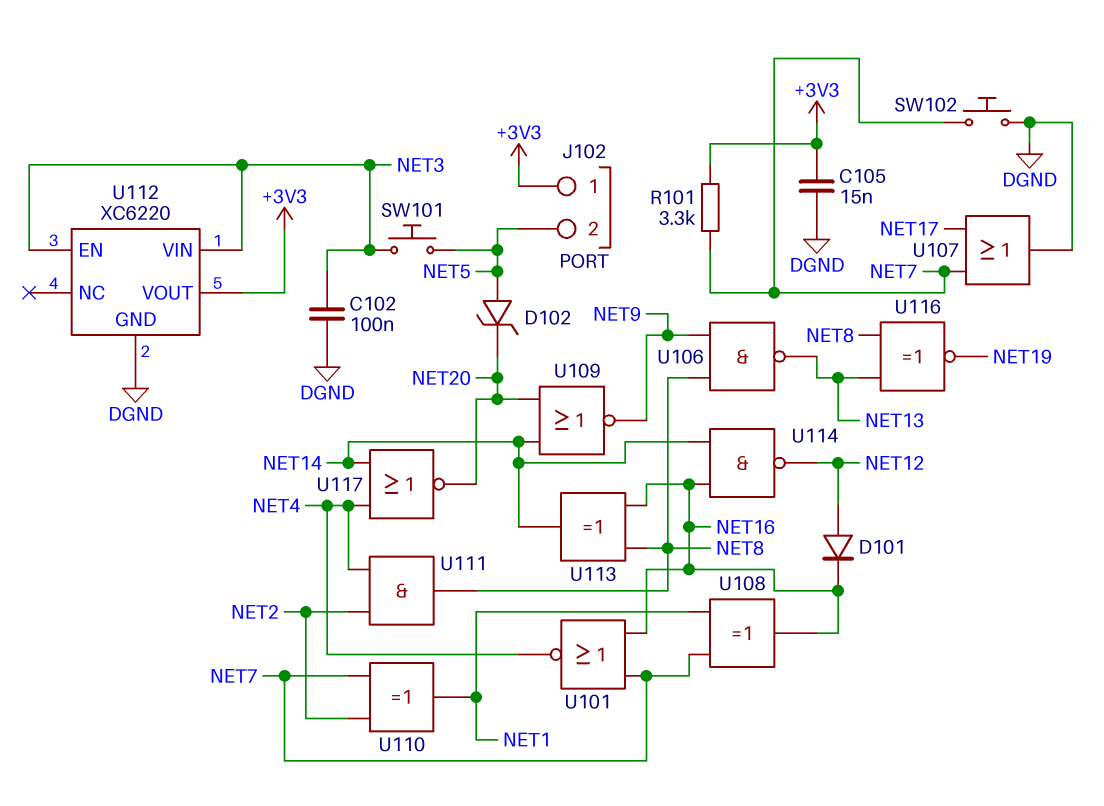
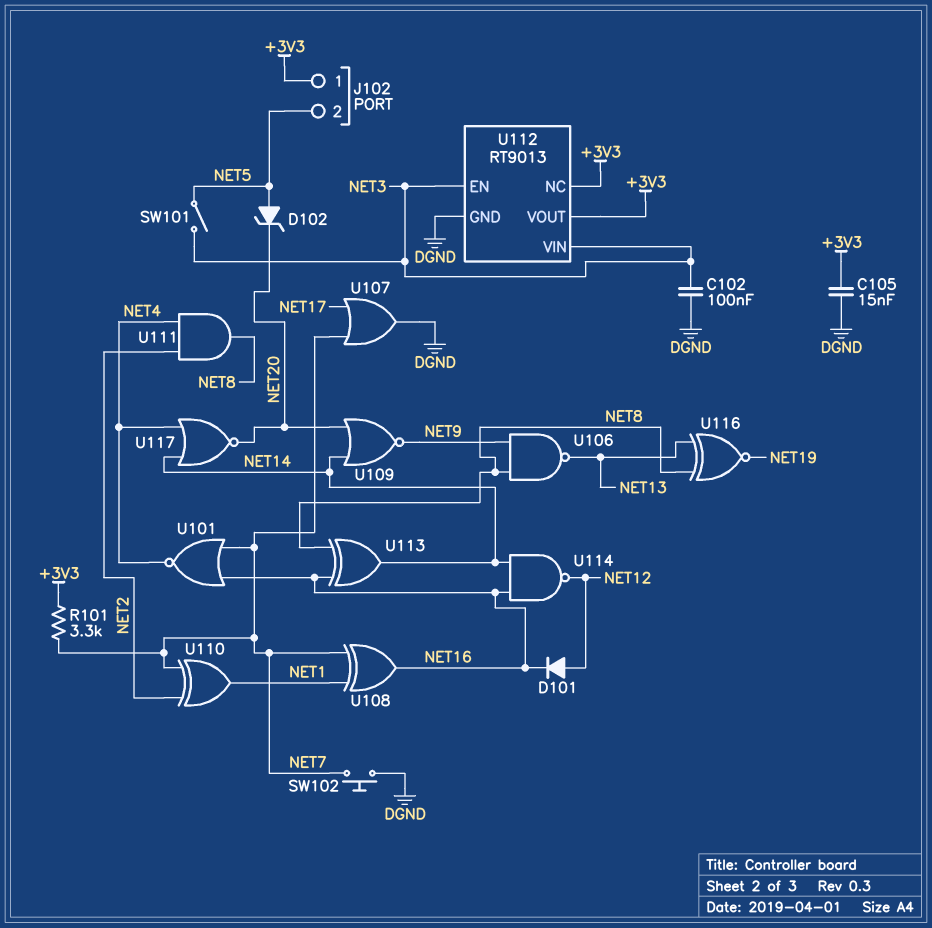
SW101: button (NET3, NET5) -> switch (NET3, NET5)
U112: XC6220 -> RT9013
U112 pin NC: none -> +3V3

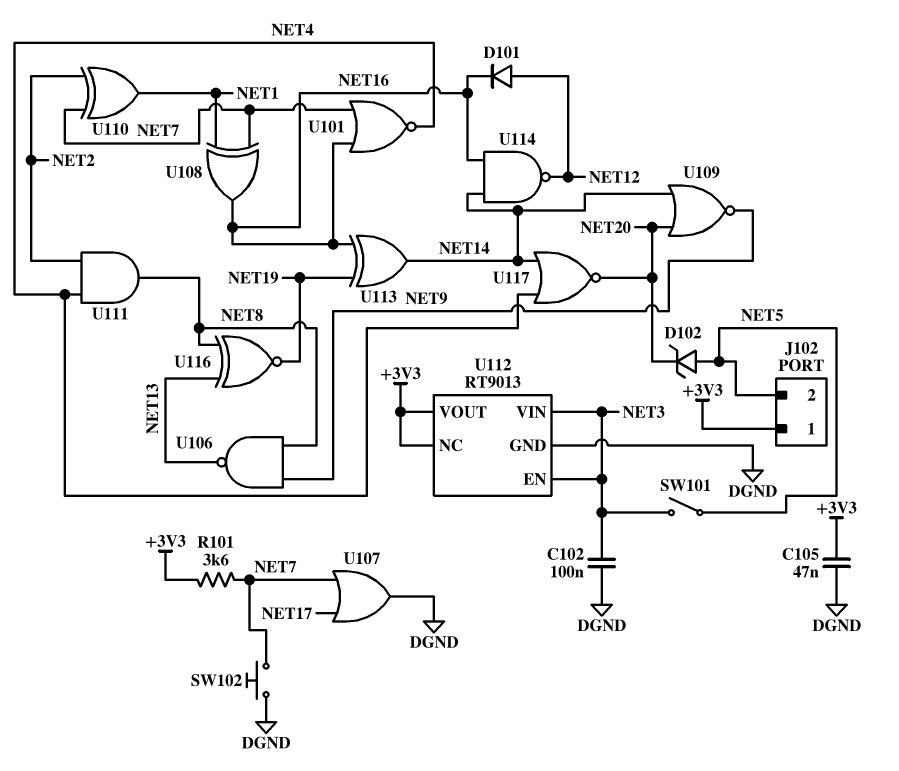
C105: 15nF (+3V3, DGND) -> 47nF (+3V3, DGND)
R101: 3.3k (+3V3, NET7) -> 3.6k (+3V3, NET7)
U113: XOR (in NET8, in NET16, out NET14) -> XOR (in NET16, in NET19, out NET14)

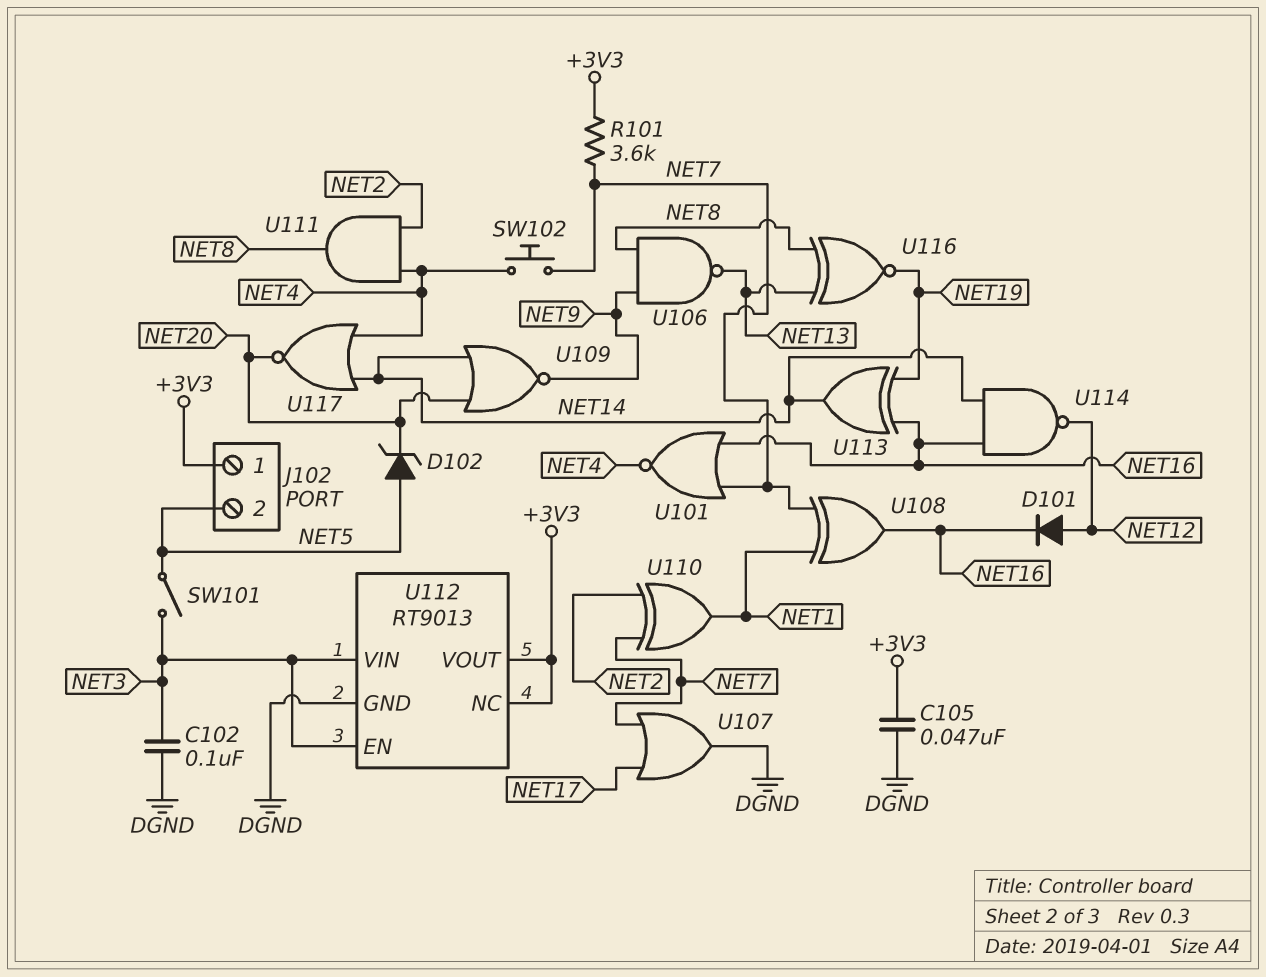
SW102: button (DGND, NET7) -> button (NET4, NET7)

